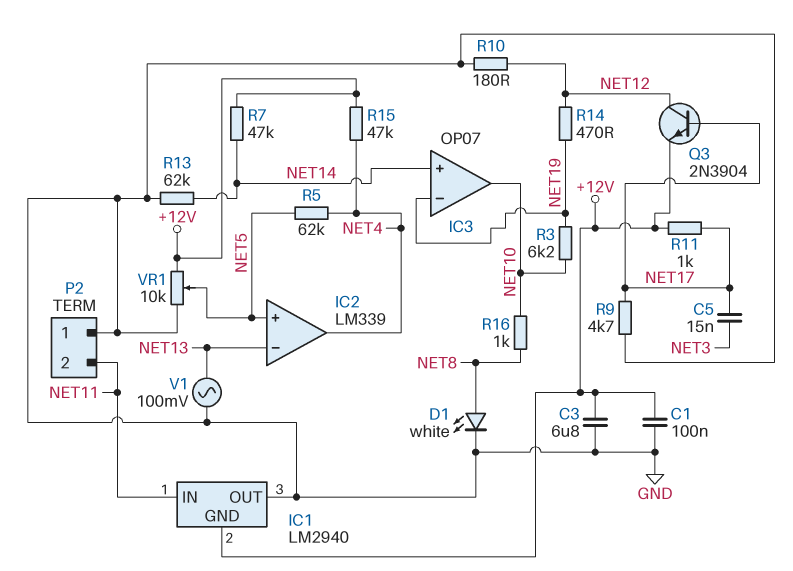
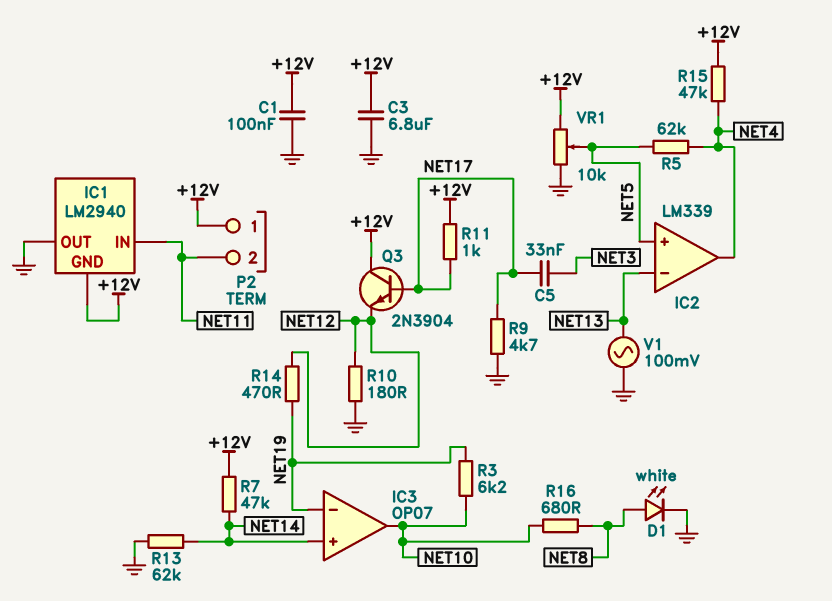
C5: 15nF (NET3, NET17) -> 33nF (NET3, NET17)
P2 pin 1: GND -> +12V
Q3: NPN 2N3904 (B NET17, C NET12, E +12V) -> NPN 2N3904 (B NET17, C +12V, E NET12)
R16: 1k (NET8, NET10) -> 680 (NET8, NET10)

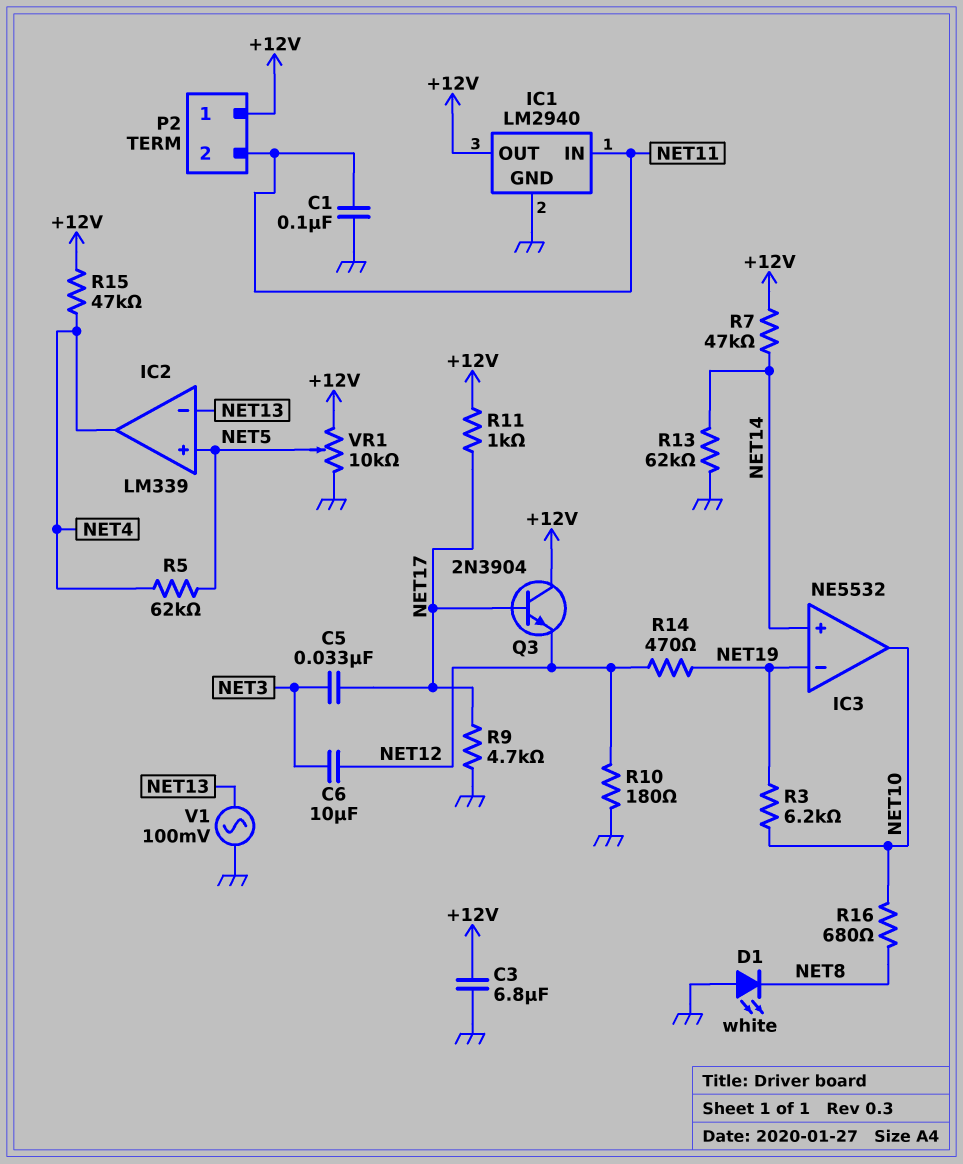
C1: 100nF (+12V, GND) -> 100nF (GND, NET11)
C6: none -> 10uF (NET3, NET12)
D1: LED white (A NET8, K GND) -> LED white (A GND, K NET8)
IC1 pin GND: +12V -> GND
IC1 pin OUT: GND -> +12V
IC3: OP07 -> NE5532

